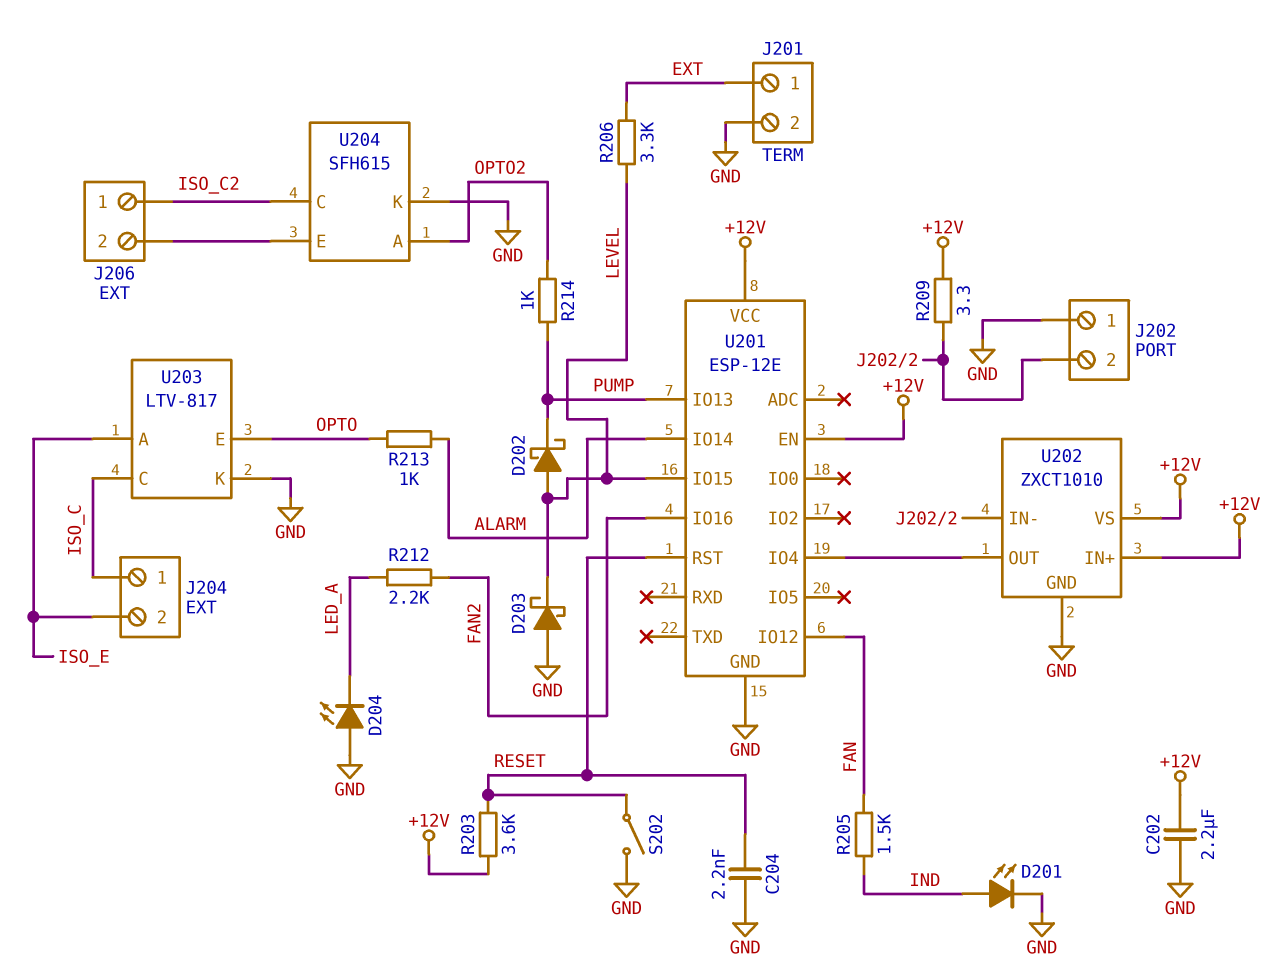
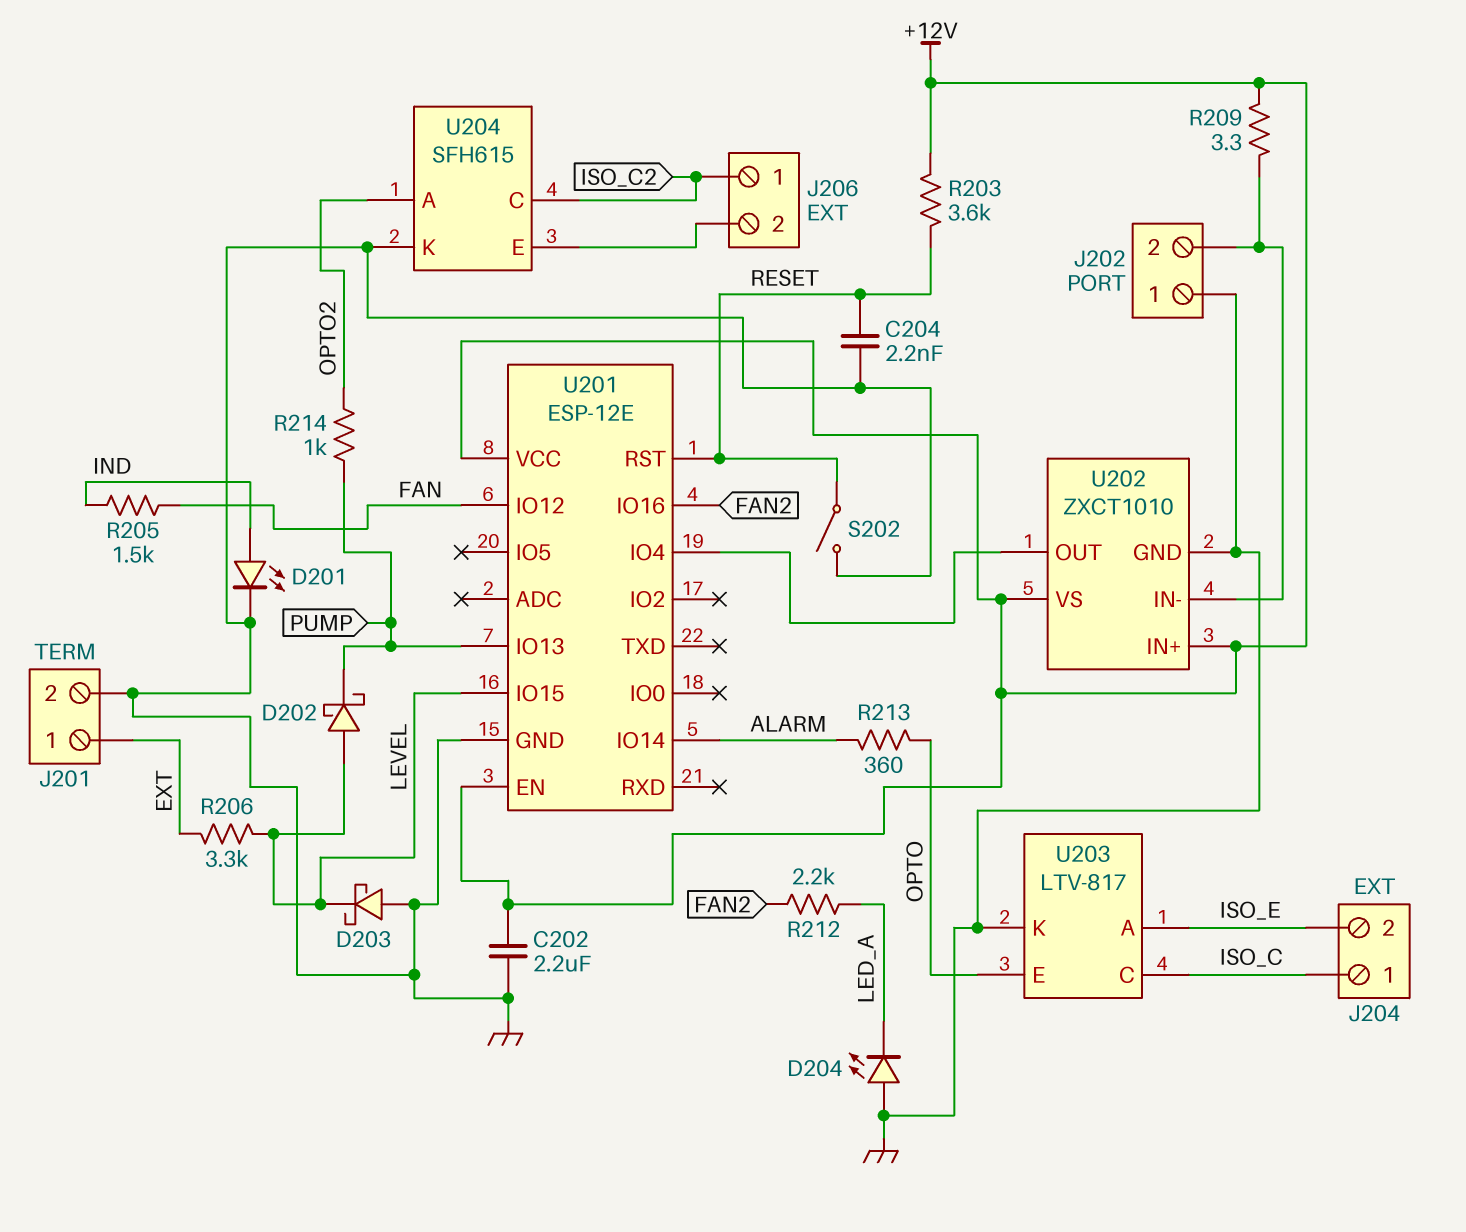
R213: 1k (ALARM, OPTO) -> 360 (ALARM, OPTO)

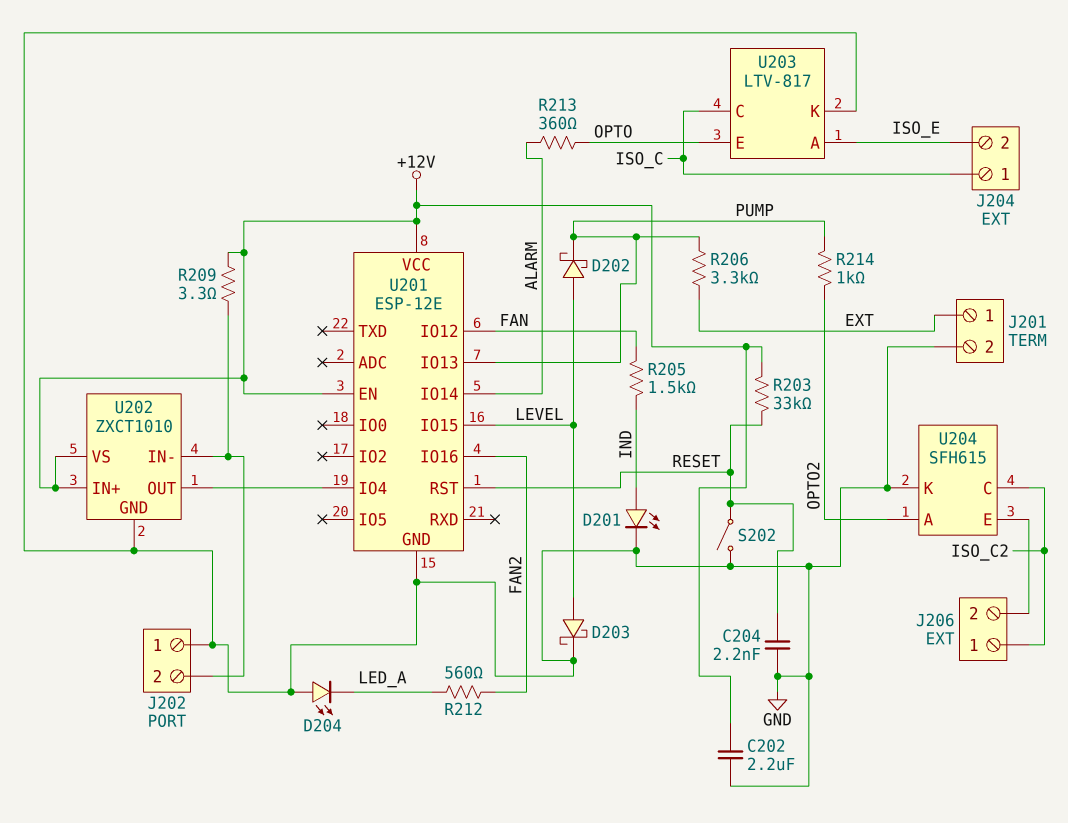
D203: schottky (A GND, K LEVEL) -> schottky (A LEVEL, K GND)
R203: 3.6k (+12V, RESET) -> 33k (+12V, RESET)
R206: 3.3k (EXT, LEVEL) -> 3.3k (EXT, PUMP)
R212: 2.2k (FAN2, LED_A) -> 560 (FAN2, LED_A)

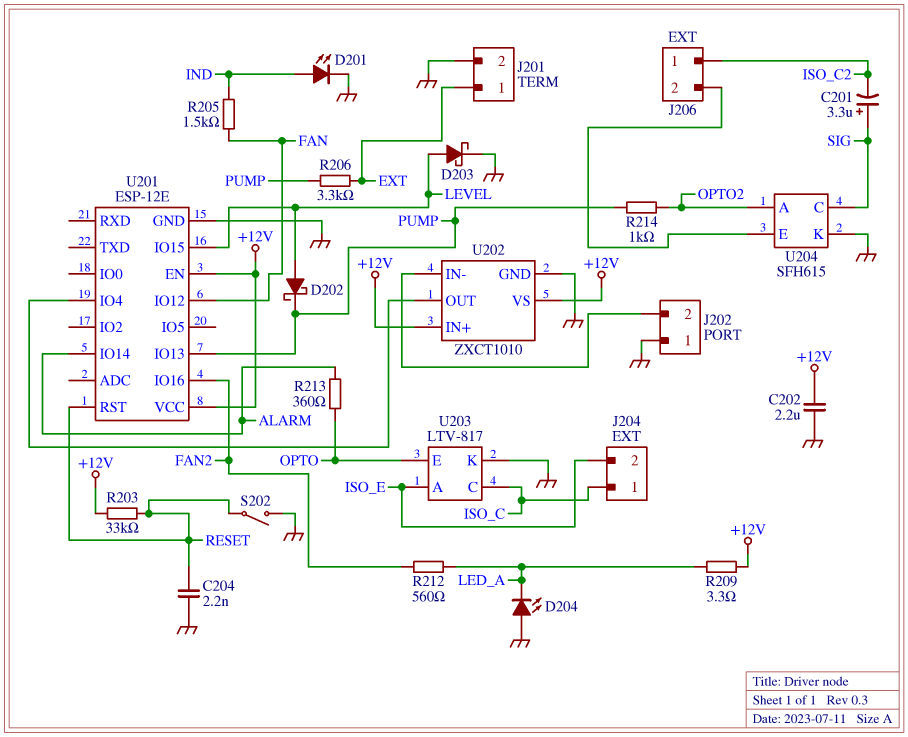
C201: none -> 3.3uF (plus SIG, minus ISO_C2)
R209: 3.3 (+12V, J202/2) -> 3.3 (+12V, LED_A)
U204 pin C: ISO_C2 -> SIG

